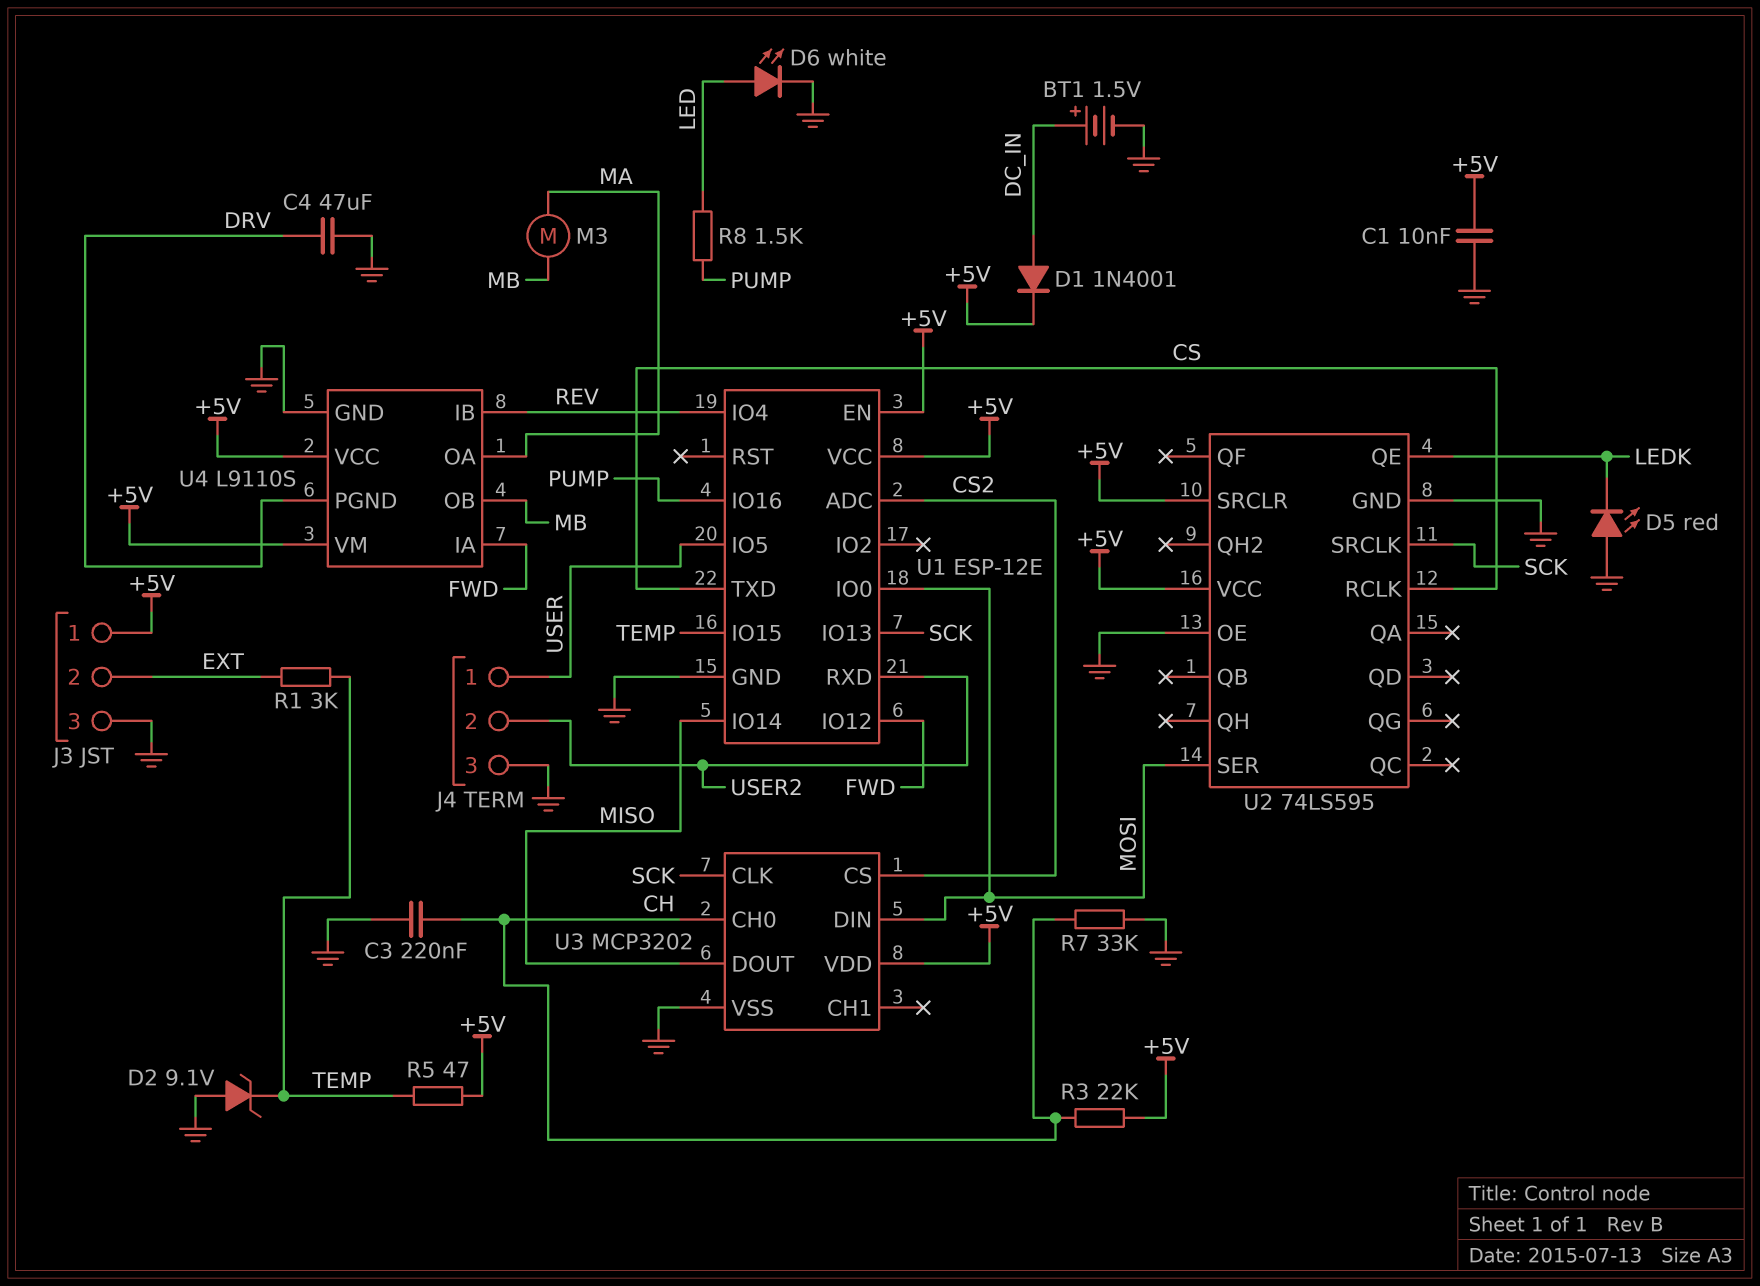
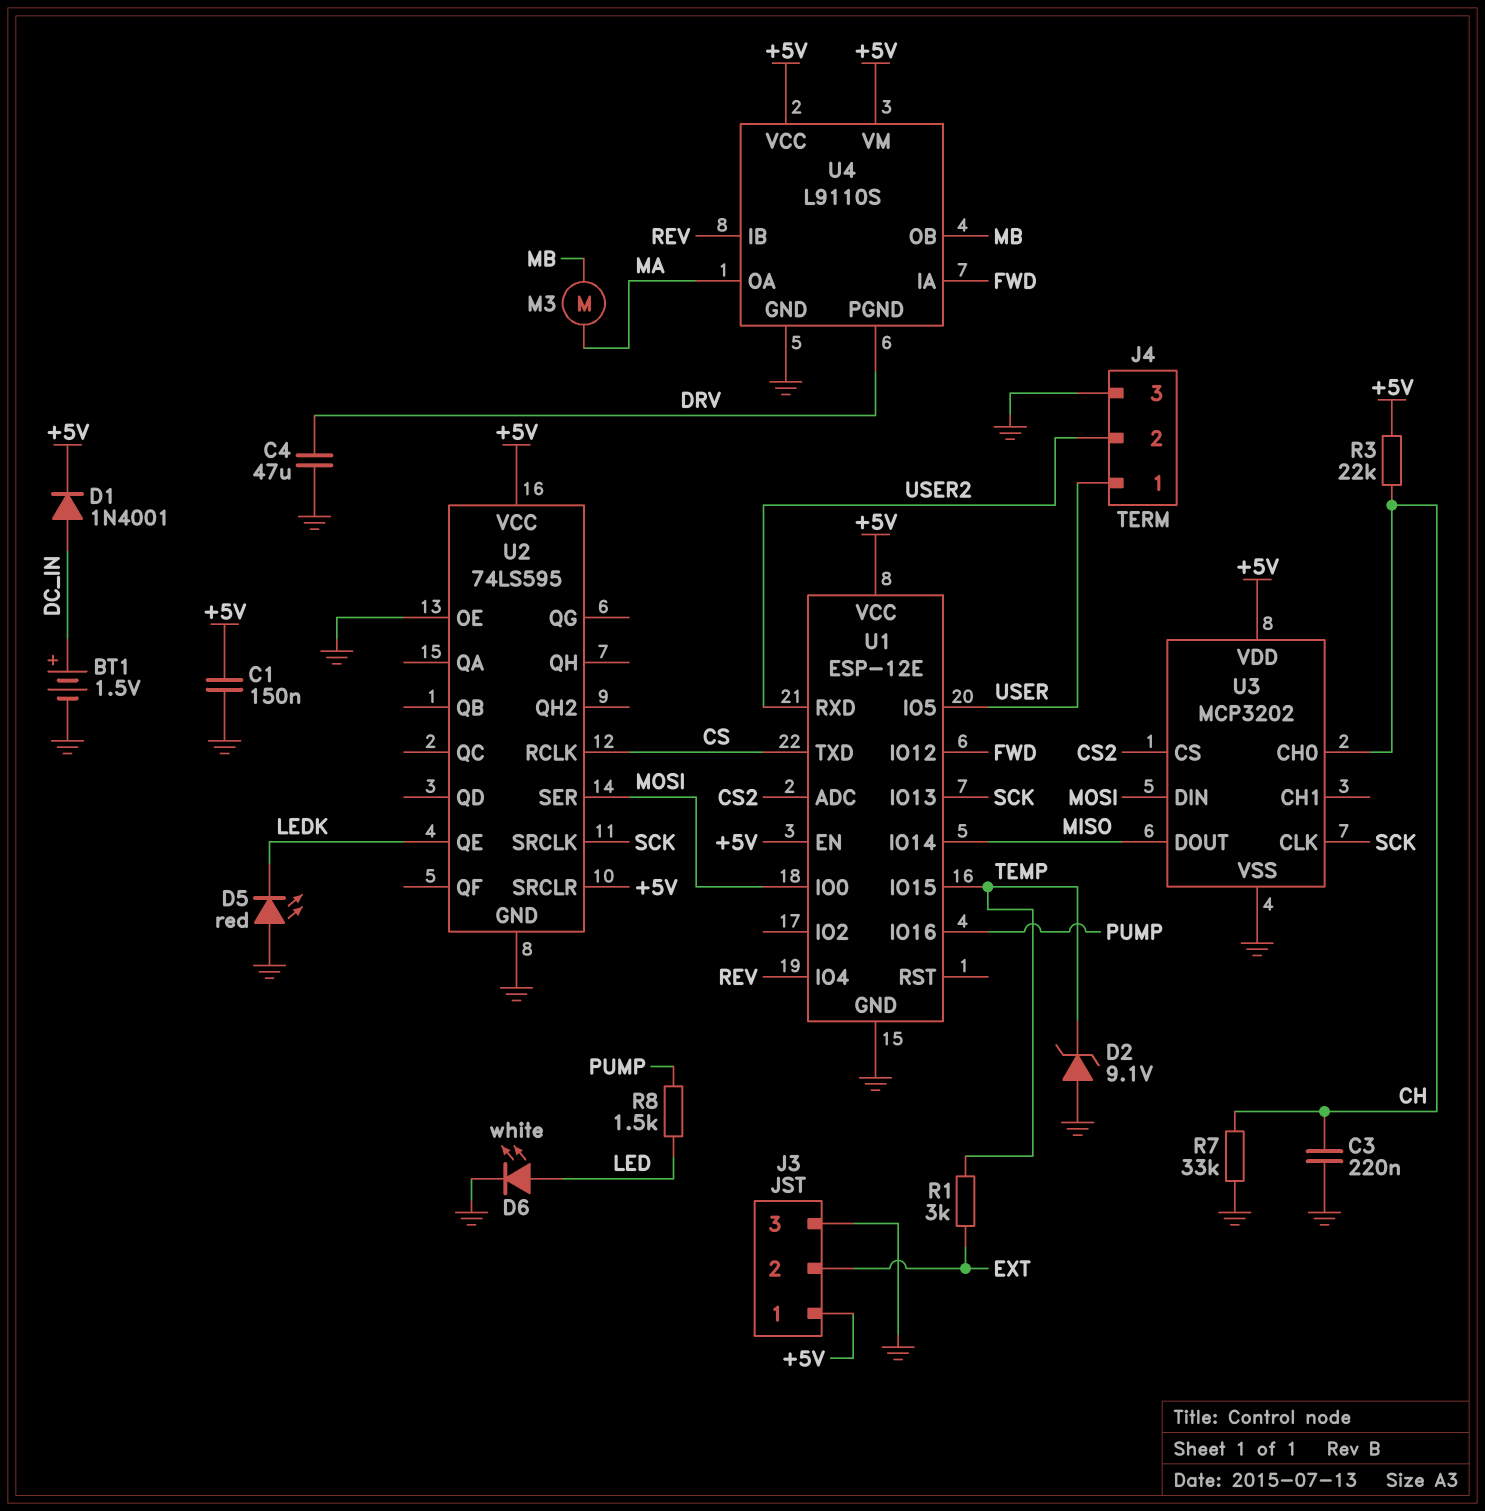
C1: 10nF (+5V, GND) -> 150nF (+5V, GND)
R5: 47 (+5V, TEMP) -> none

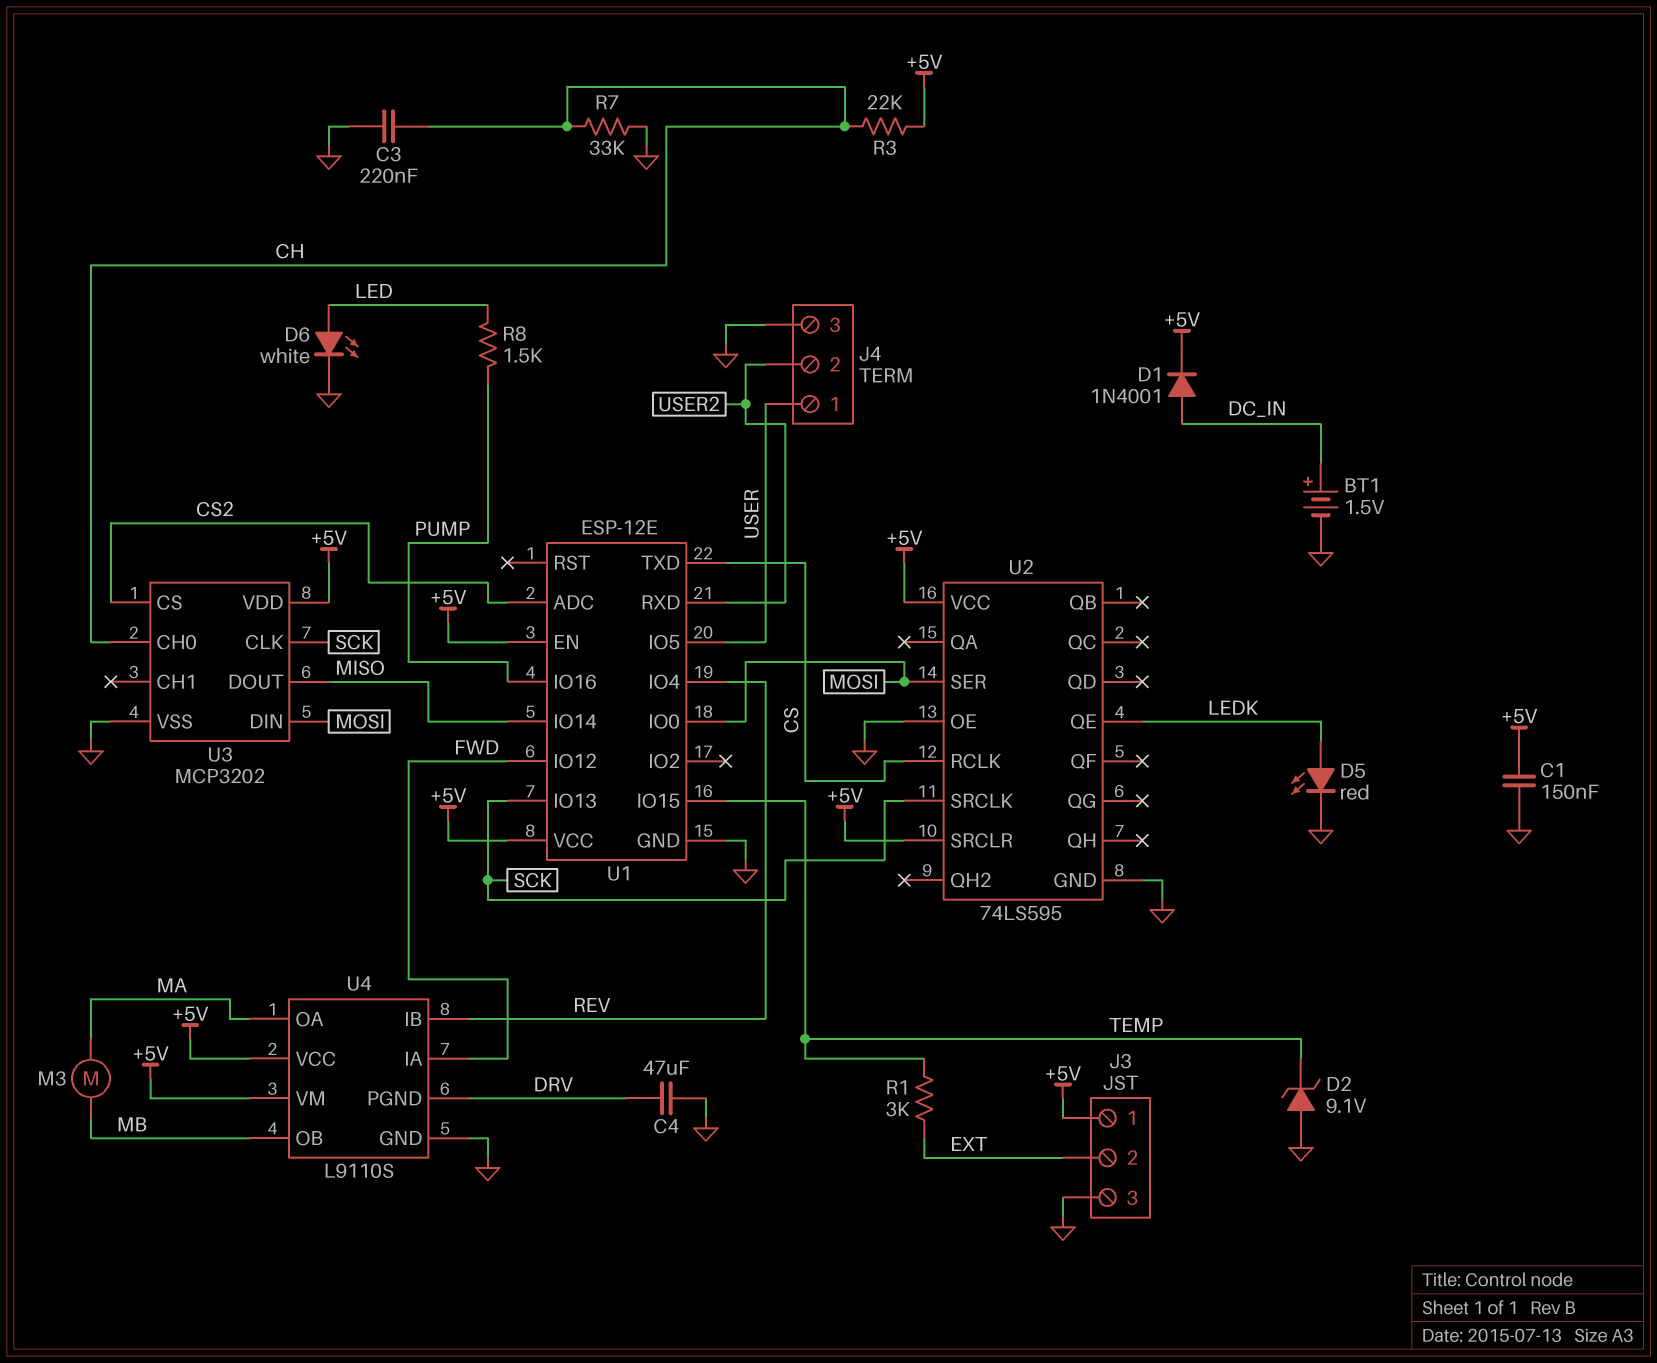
D5: LED red (A GND, K LEDK) -> LED red (A LEDK, K GND)

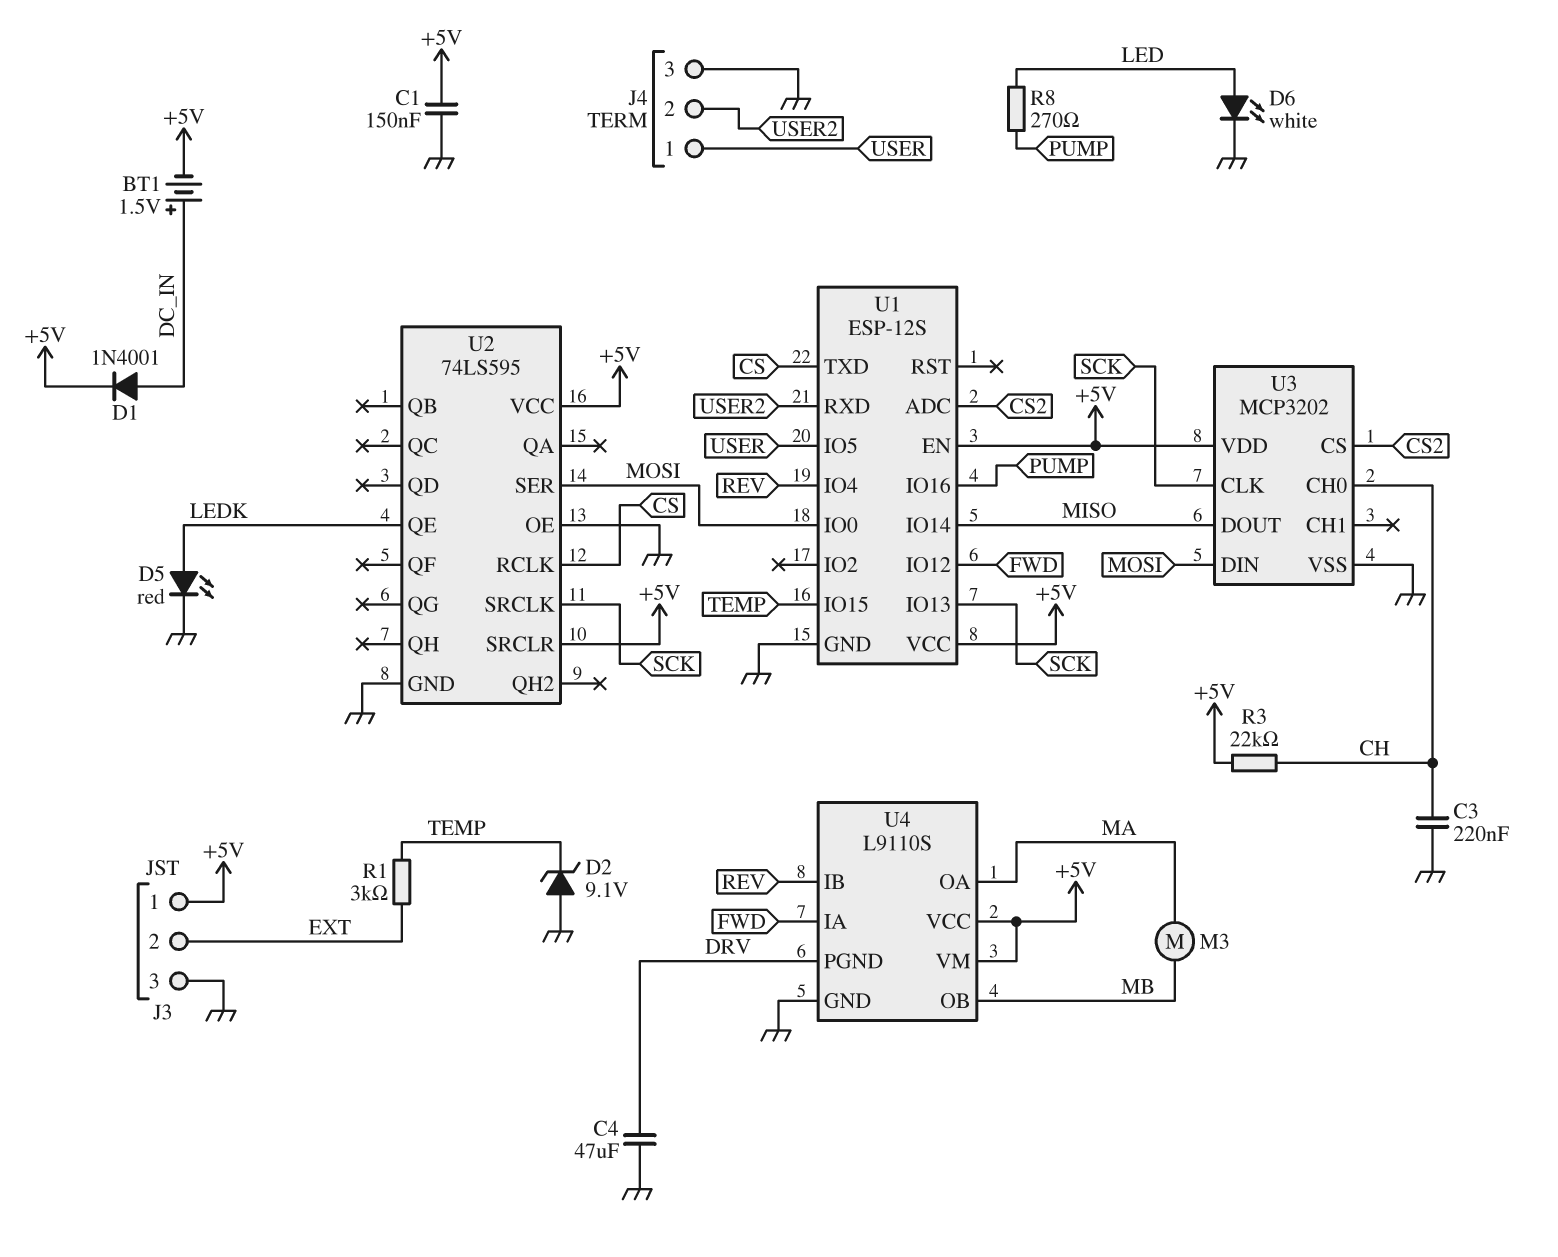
BT1: 1.5V (plus DC_IN, minus GND) -> 1.5V (plus DC_IN, minus +5V)
R7: 33k (CH, GND) -> none
R8: 1.5k (LED, PUMP) -> 270 (LED, PUMP)
U1: ESP-12E -> ESP-12S

